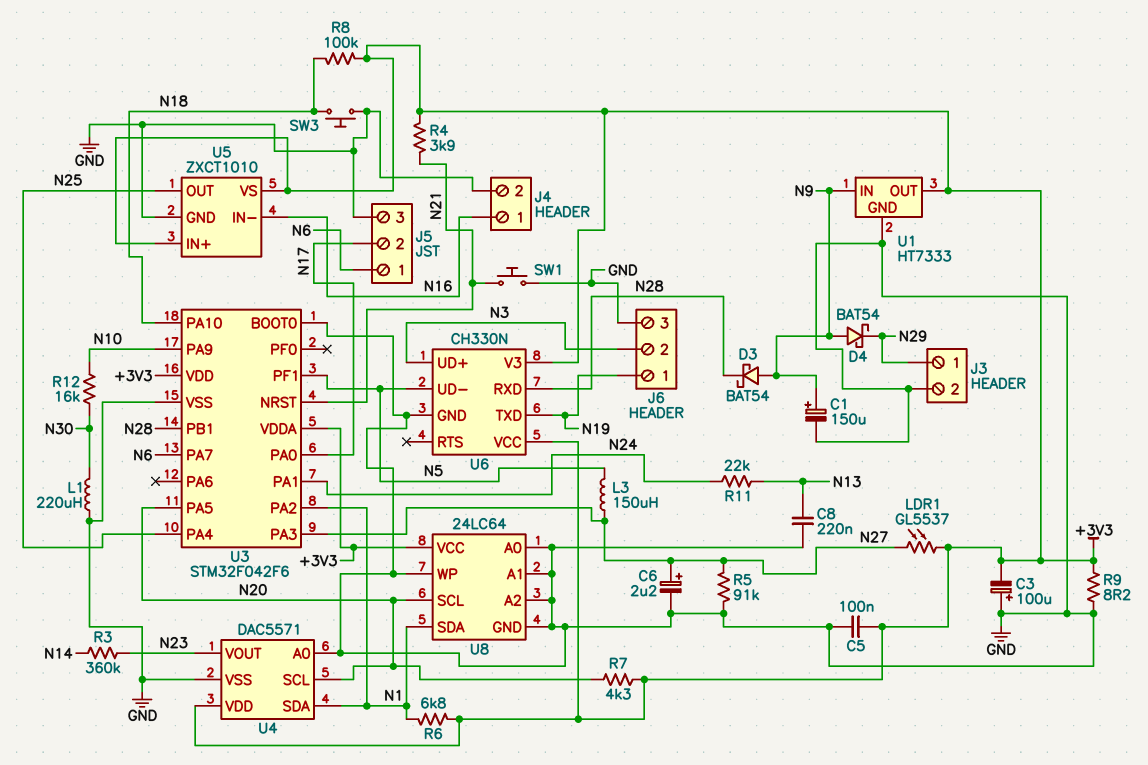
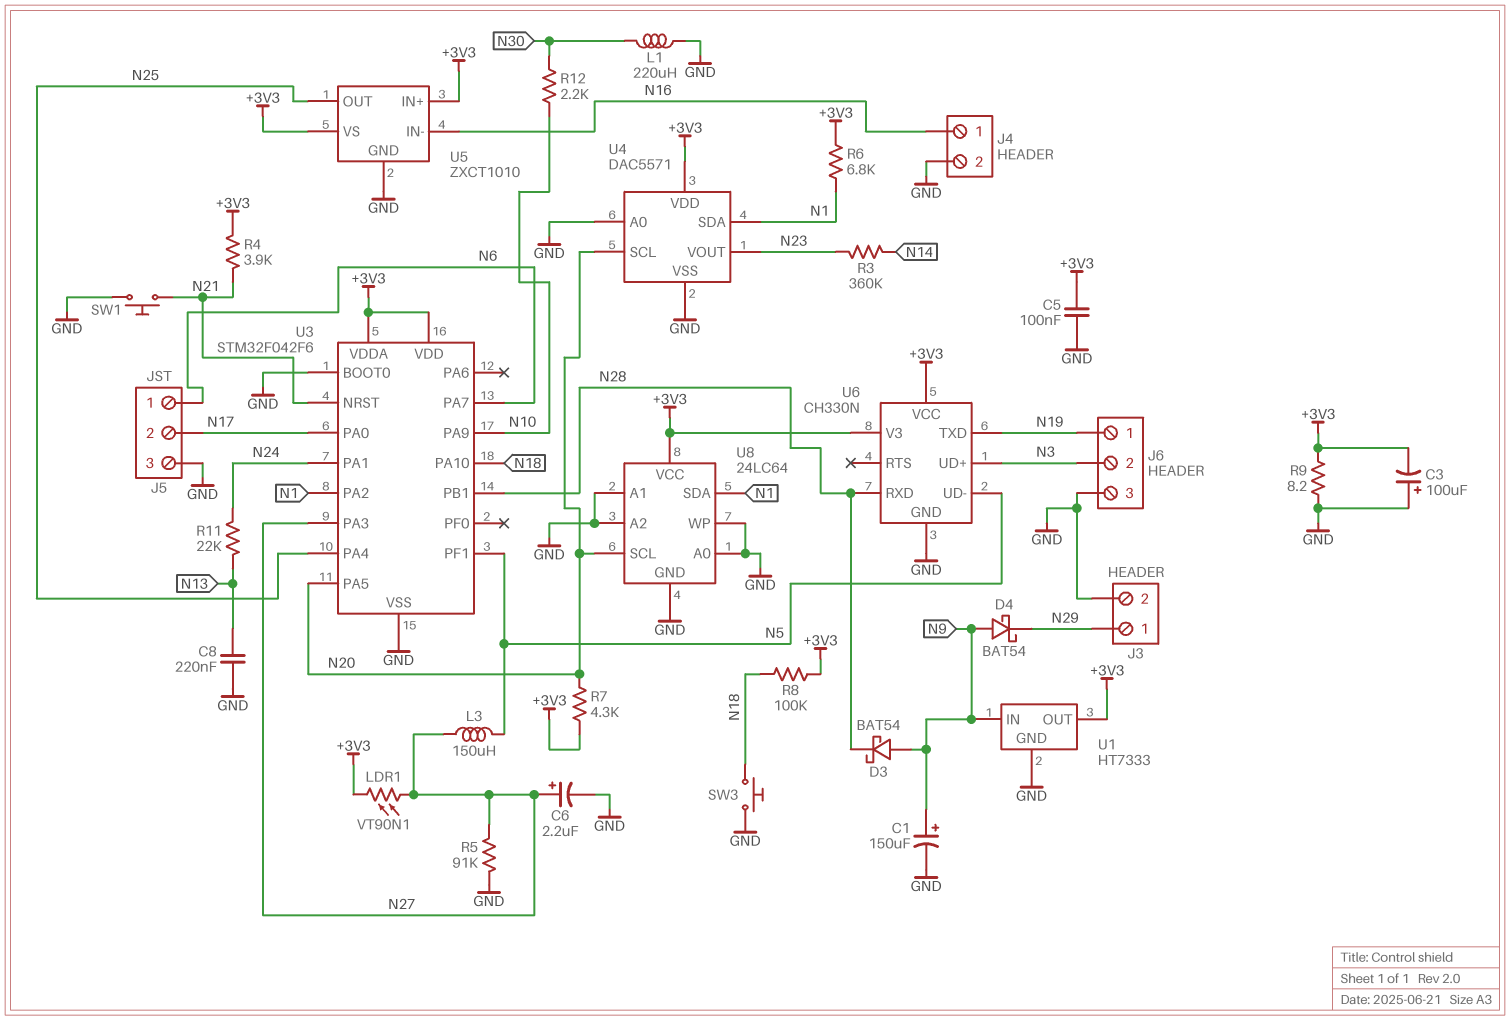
LDR1: GL5537 (+3V3, N27) -> VT90N1 (+3V3, N27)
R12: 16k (N10, N30) -> 2.2k (N10, N30)

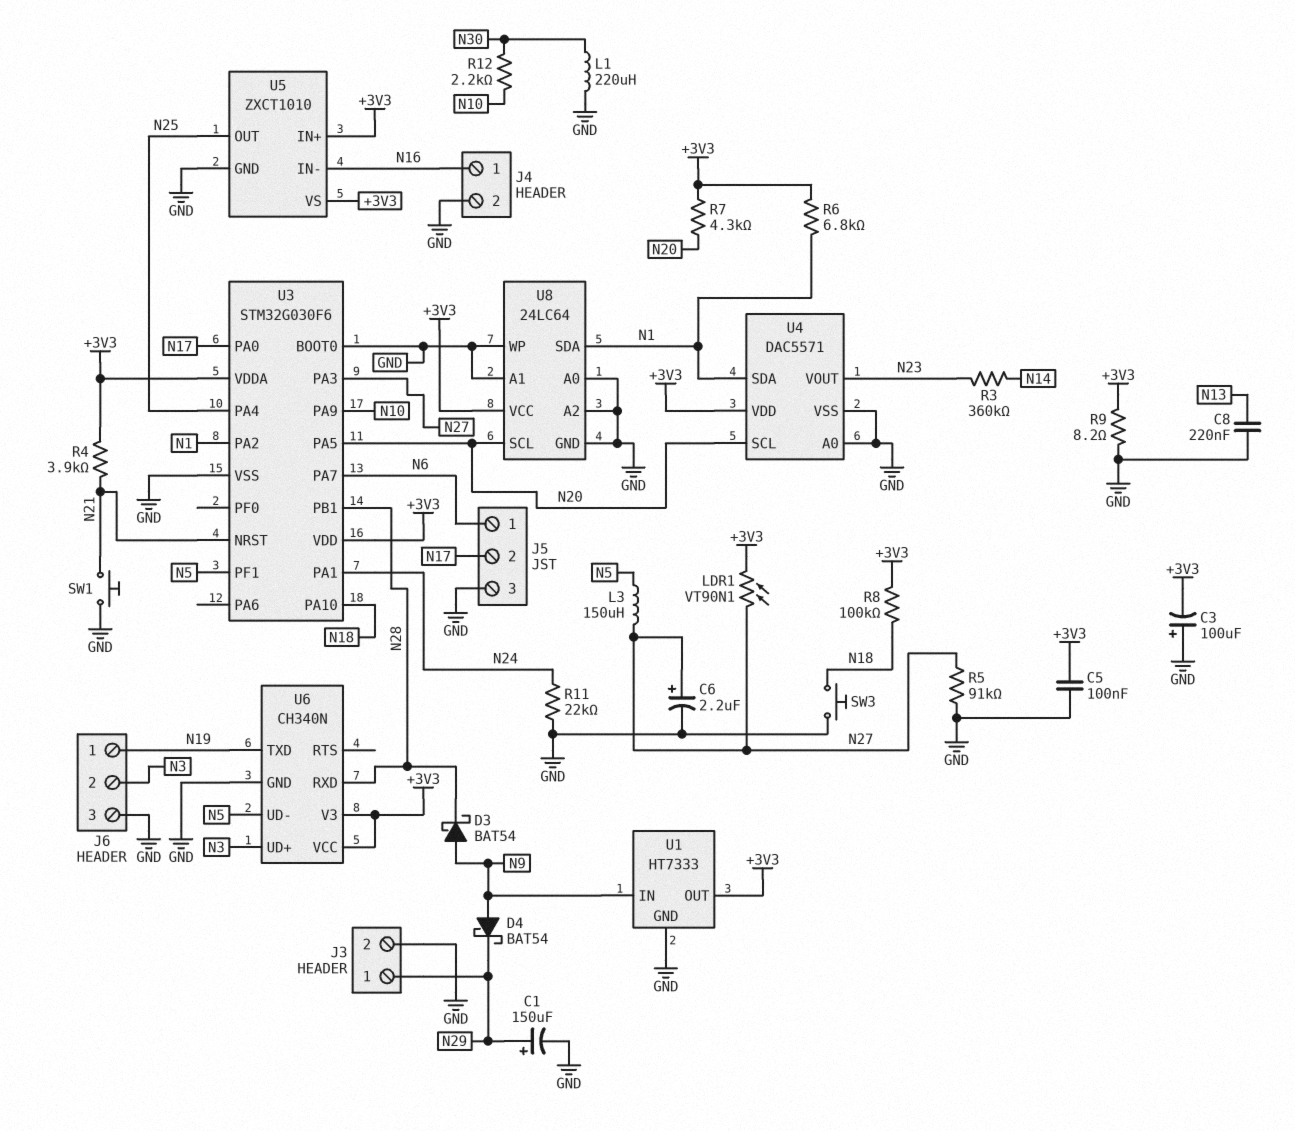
C1: 150uF (plus N9, minus GND) -> 150uF (plus N29, minus GND)
R11: 22k (N13, N24) -> 22k (GND, N24)
U3: STM32F042F6 -> STM32G030F6
U6: CH330N -> CH340N

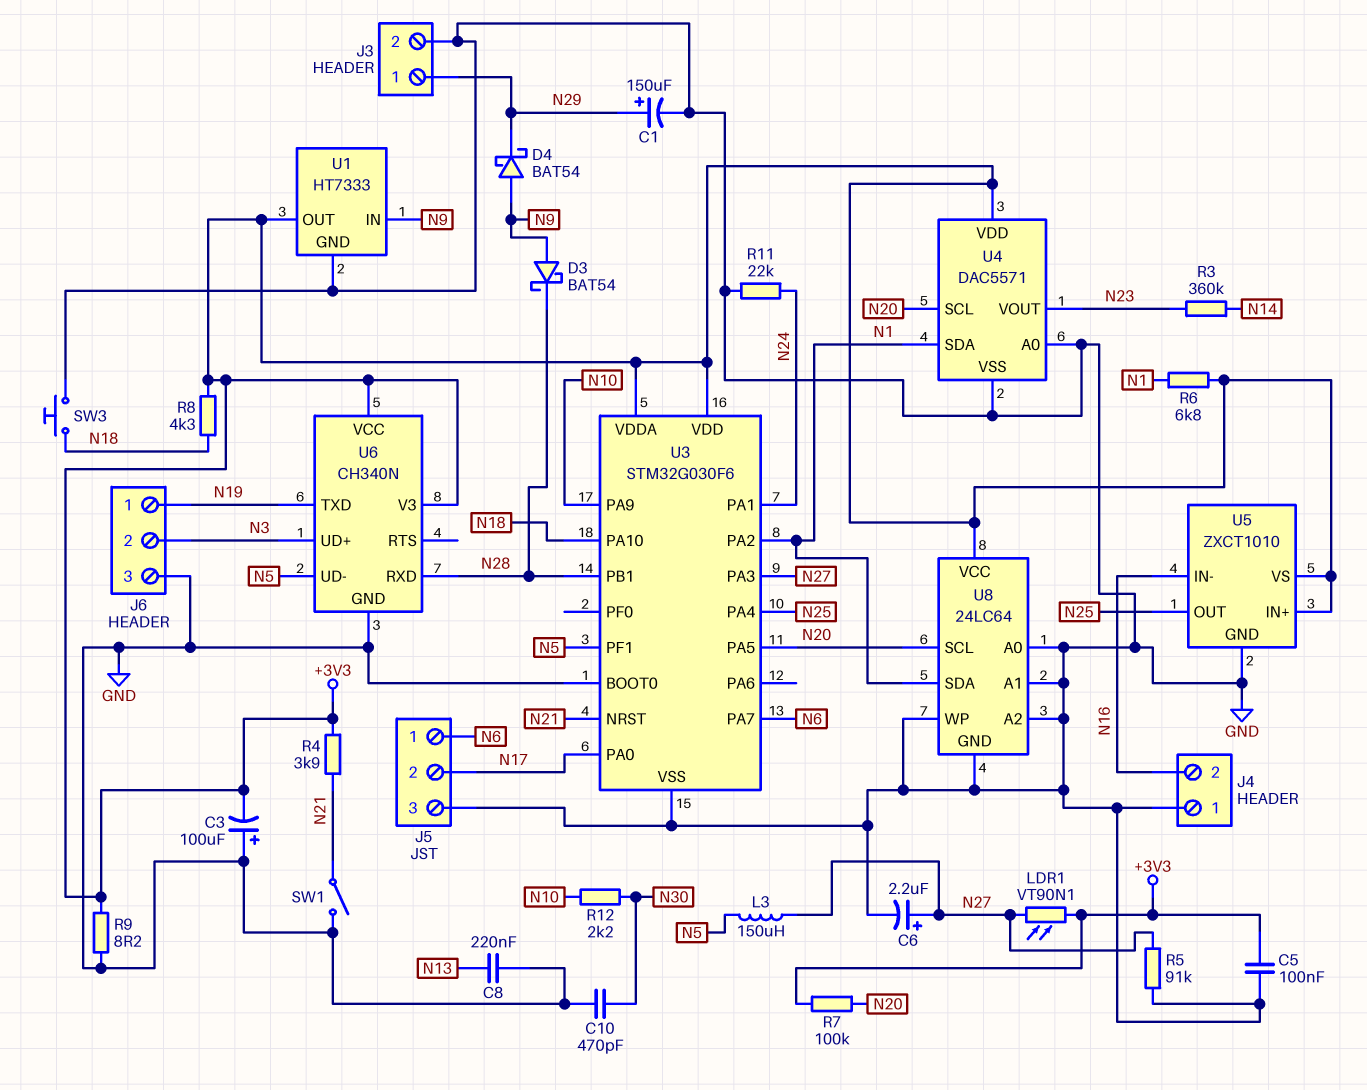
C10: none -> 470pF (GND, N30)
J4 pin 1: N16 -> GND
J4 pin 2: GND -> N16
L1: 220uH (GND, N30) -> none
R7: 4.3k (+3V3, N20) -> 100k (+3V3, N20)
R8: 100k (+3V3, N18) -> 4.3k (+3V3, N18)
SW1: button (GND, N21) -> switch (GND, N21)

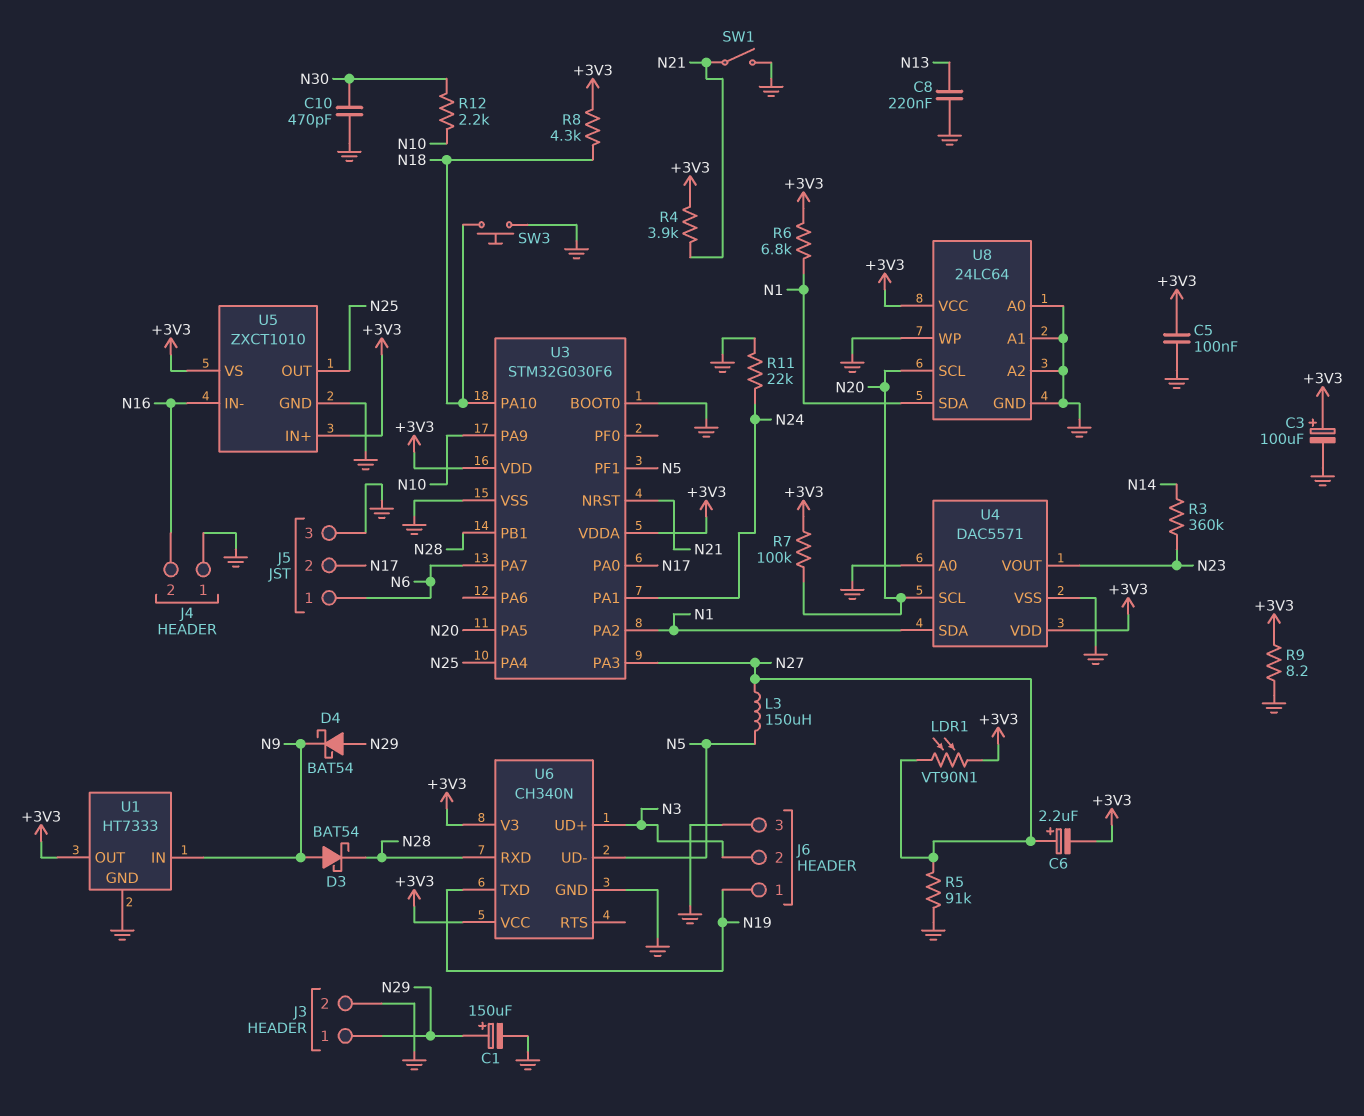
C3: 100uF (plus GND, minus +3V3) -> 100uF (plus +3V3, minus GND)
C6: 2.2uF (plus N27, minus GND) -> 2.2uF (plus N27, minus +3V3)
D4: schottky BAT54 (A N9, K N29) -> schottky BAT54 (A N29, K N9)

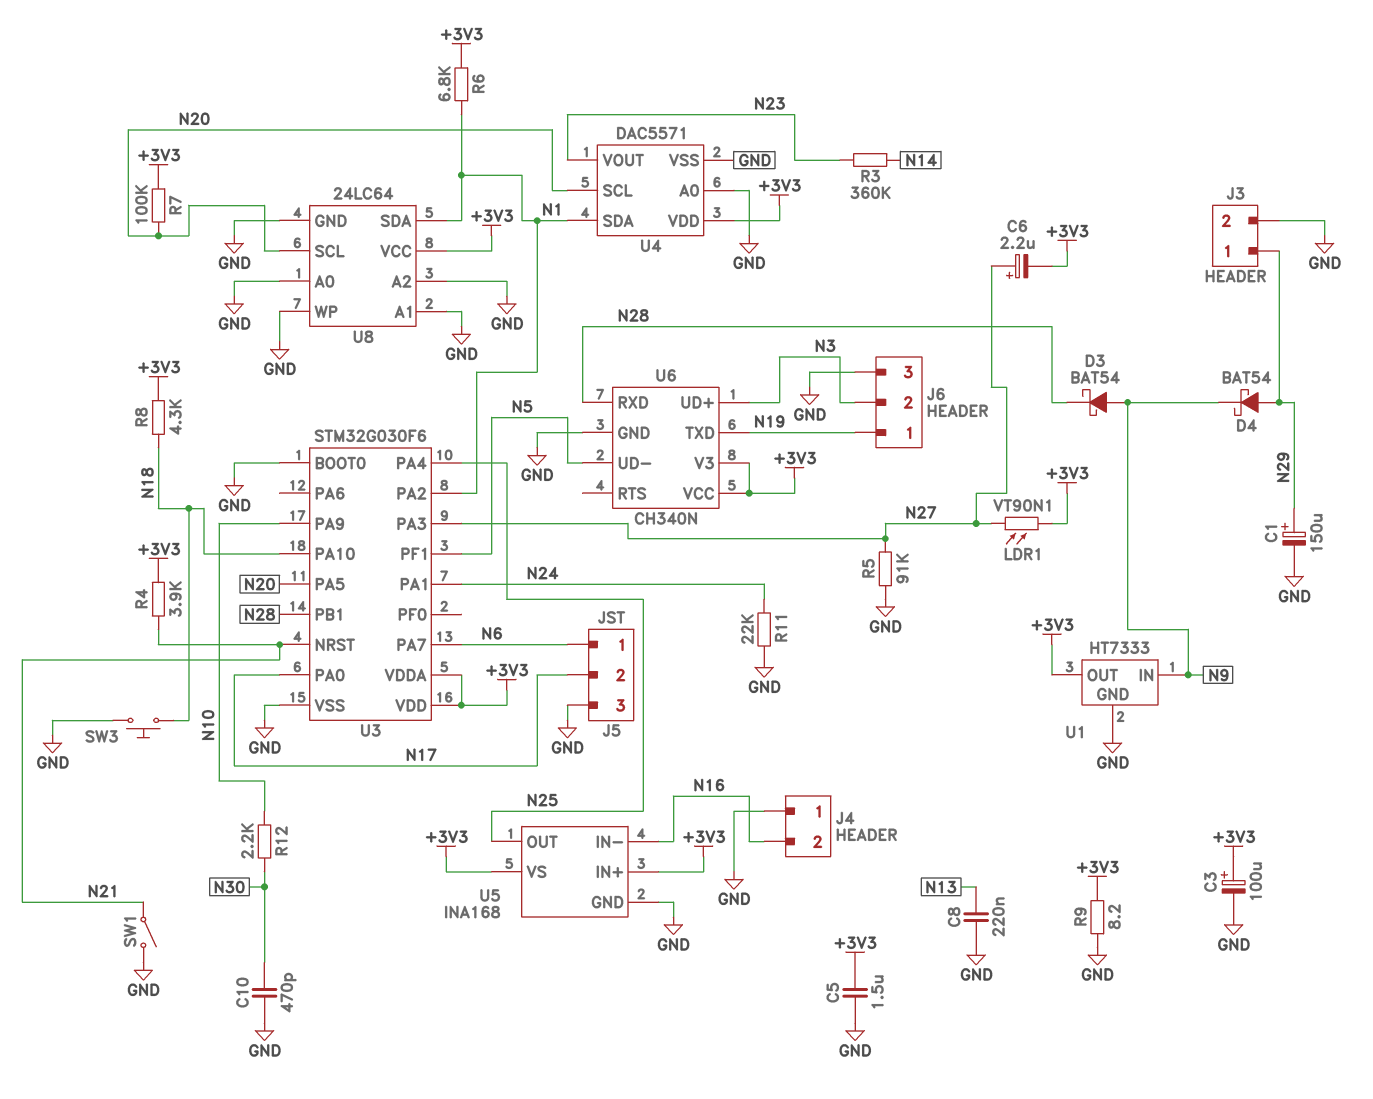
C5: 100nF (+3V3, GND) -> 1.5uF (+3V3, GND)
L3: 150uH (N5, N27) -> none
U5: ZXCT1010 -> INA168

